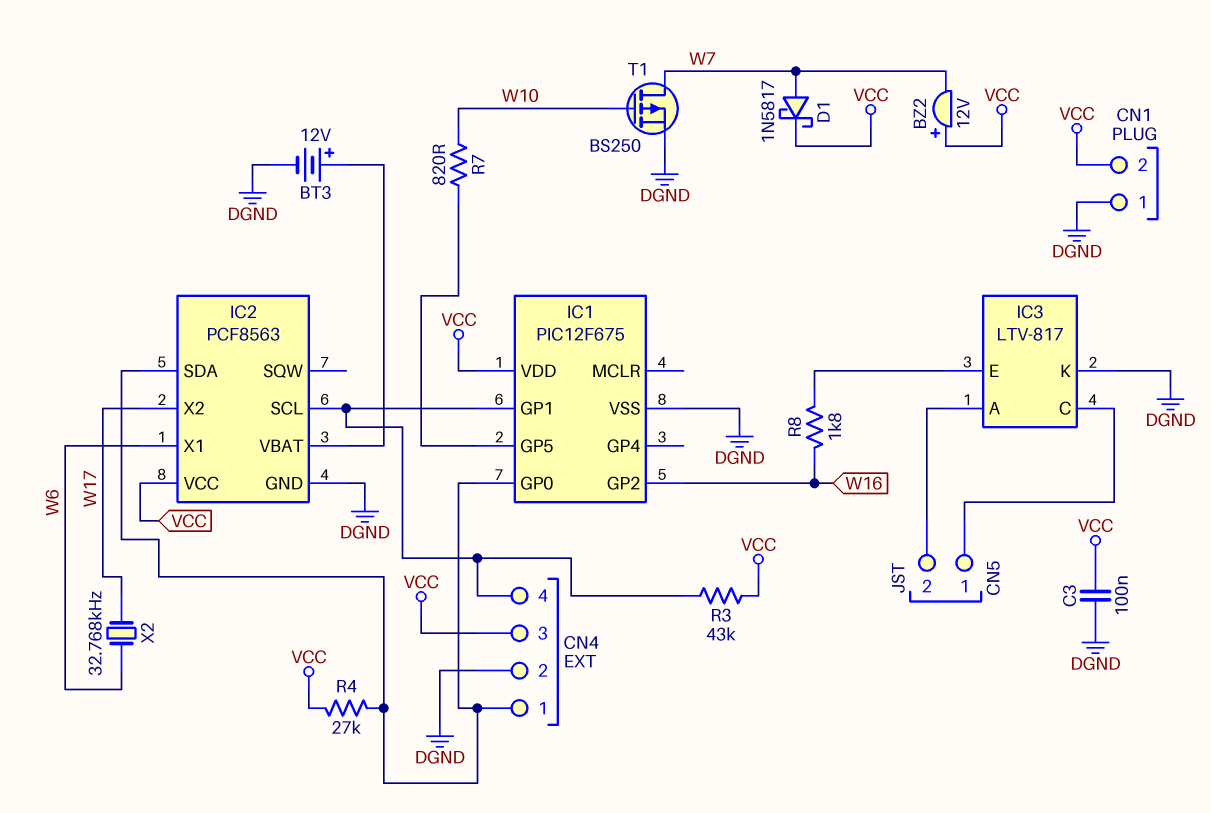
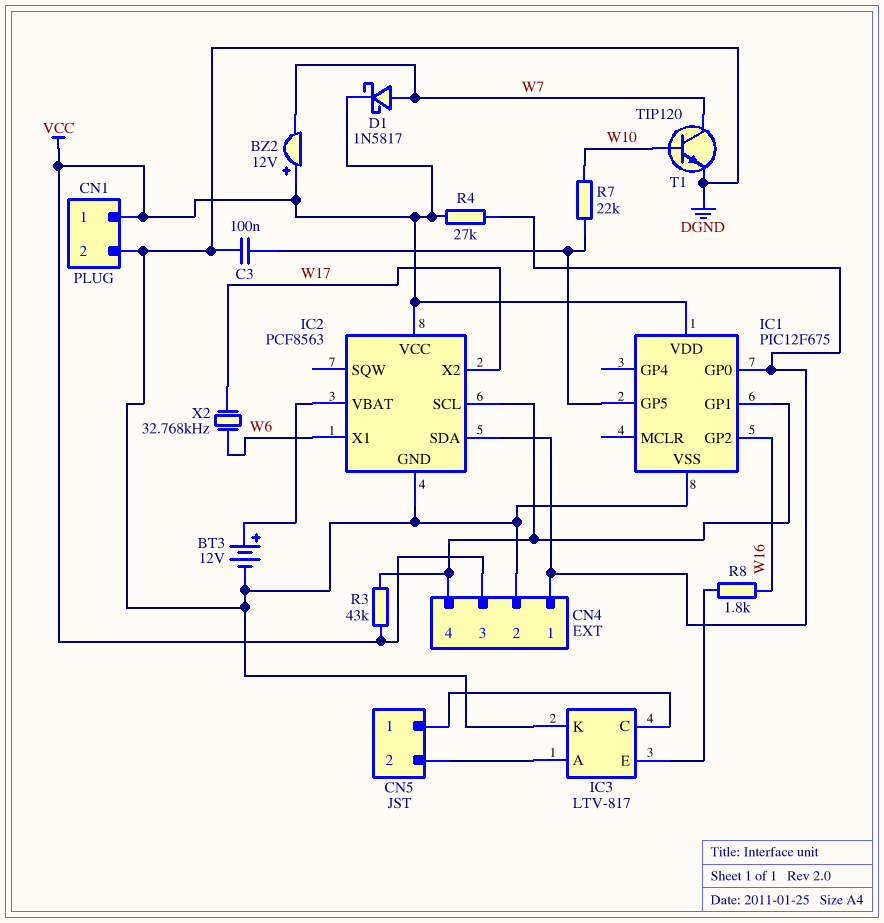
C3: 100nF (DGND, VCC) -> 100nF (DGND, IC1/GP5)
CN1 pin 1: DGND -> VCC
CN1 pin 2: VCC -> DGND
R7: 820 (IC1/GP5, W10) -> 22k (IC1/GP5, W10)
T1: PMOS BS250 (G W10, D W7, S DGND) -> NPN TIP120 (B W10, C W7, E DGND)

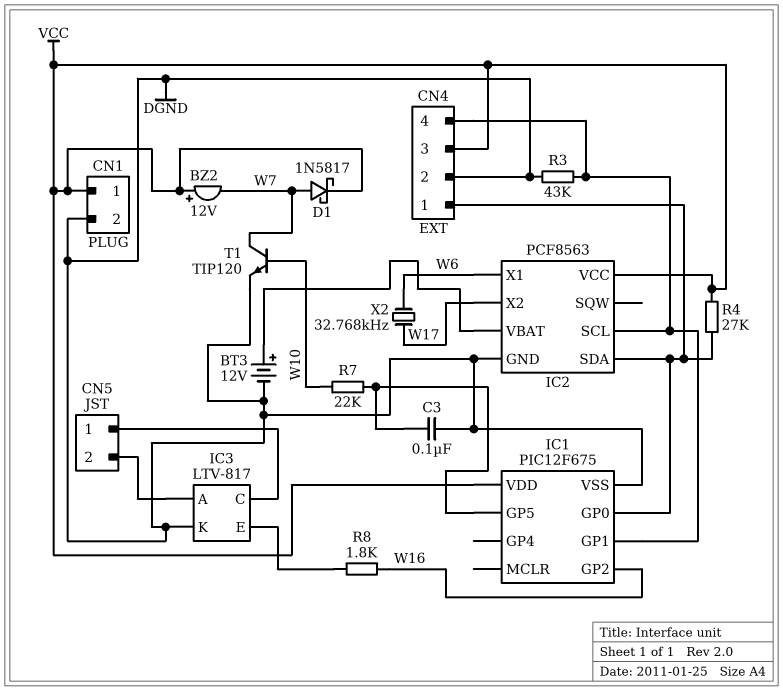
R3: 43k (CN4/4, VCC) -> 43k (CN4/4, DGND)

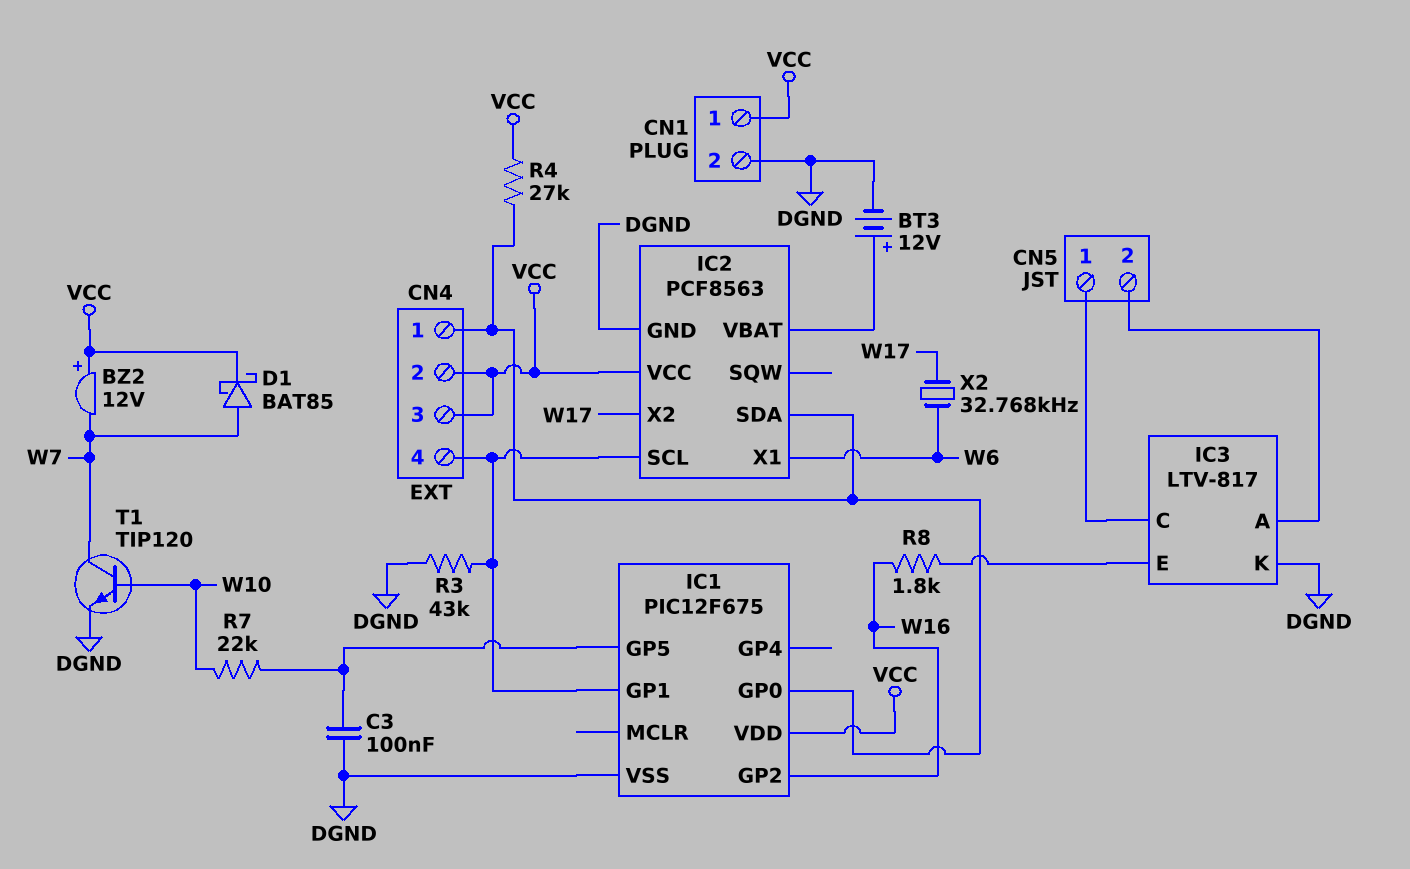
CN4 pin 2: DGND -> VCC
D1: schottky 1N5817 (A W7, K VCC) -> schottky BAT85 (A W7, K VCC)

